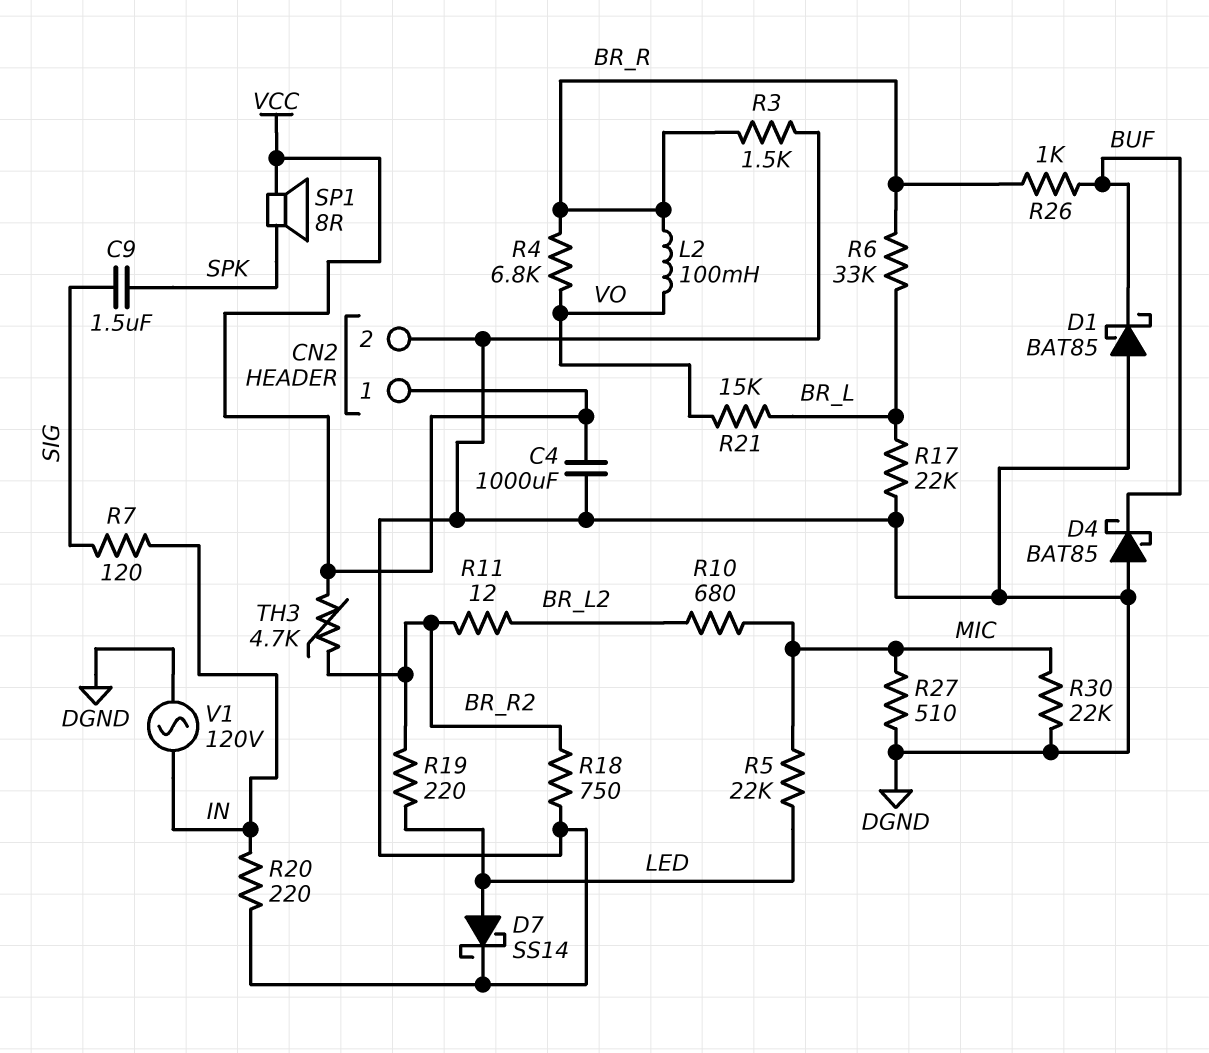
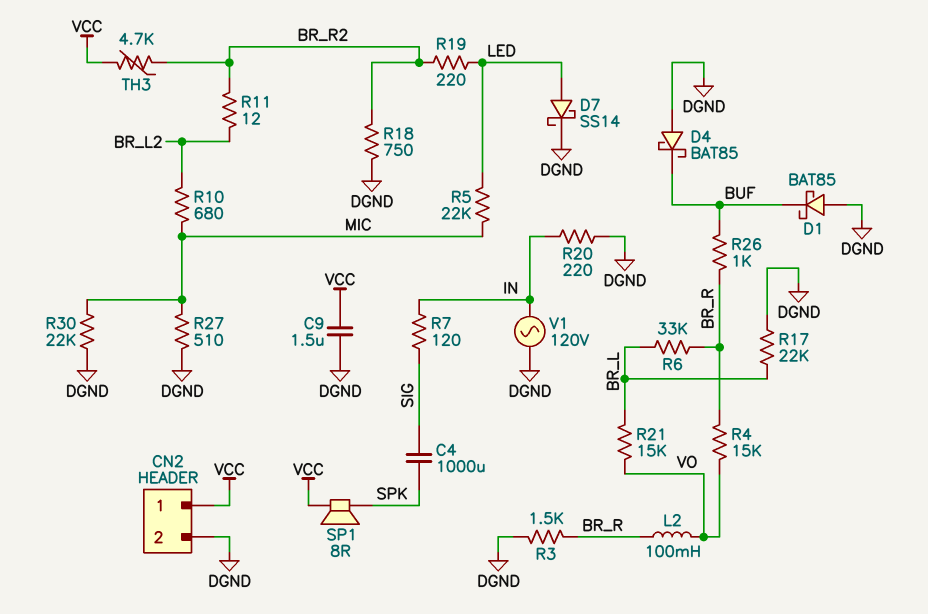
C4: 1000uF (DGND, VCC) -> 1000uF (SIG, SPK)
C9: 1.5uF (SIG, SPK) -> 1.5uF (DGND, VCC)
R4: 6.8k (BR_R, VO) -> 15k (BR_R, VO)

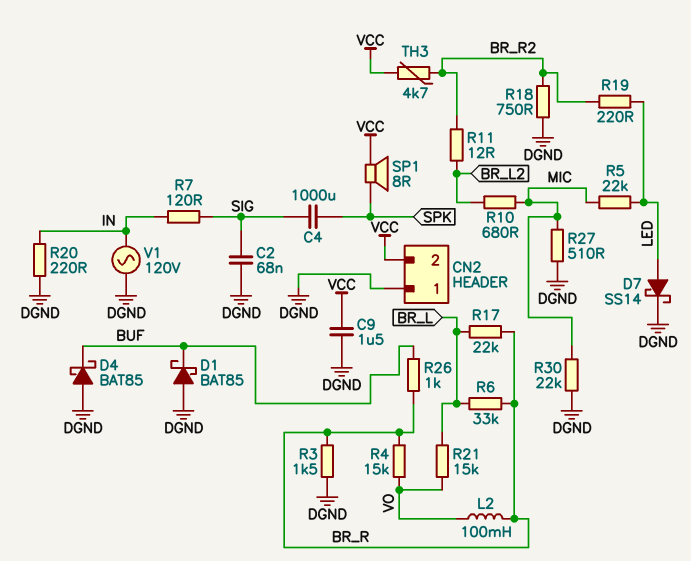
C2: none -> 68nF (DGND, SIG)
CN2 pin 1: VCC -> DGND
CN2 pin 2: DGND -> VCC
R17: 22k (BR_L, DGND) -> 22k (BR_L, BR_R)

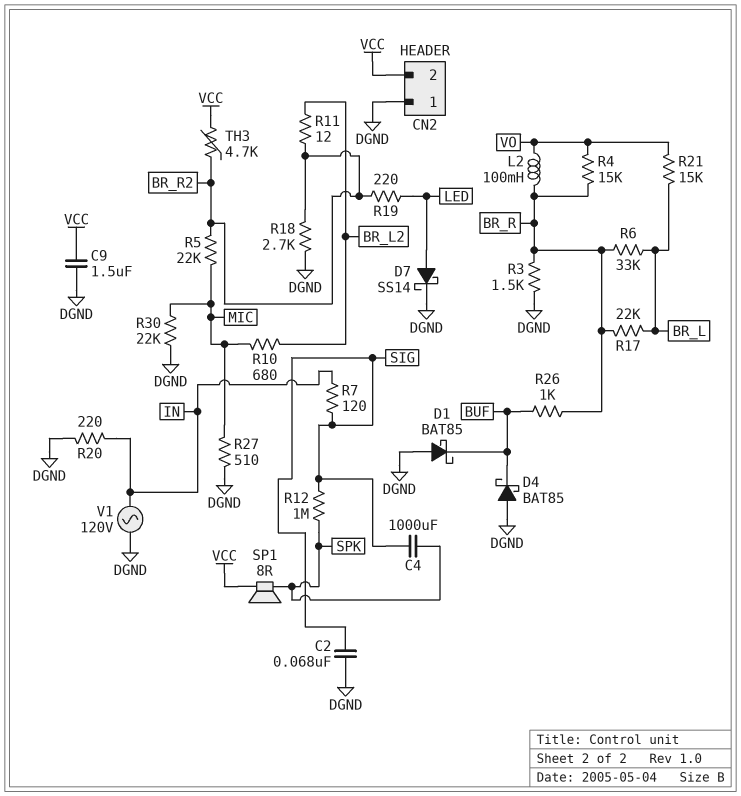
R5: 22k (LED, MIC) -> 22k (BR_R2, MIC)
R12: none -> 1M (SIG, SPK)
R18: 750 (BR_R2, DGND) -> 2.7k (BR_R2, DGND)

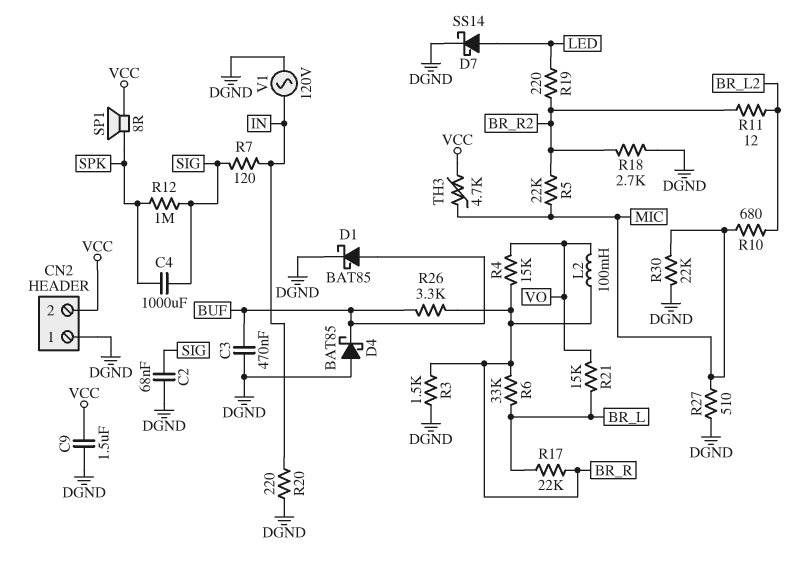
C3: none -> 470nF (BUF, DGND)
D1: schottky BAT85 (A DGND, K BUF) -> schottky BAT85 (A BUF, K DGND)
R26: 1k (BR_R, BUF) -> 3.3k (BR_R, BUF)
TH3: 4.7k (BR_R2, VCC) -> 4.7k (MIC, VCC)

